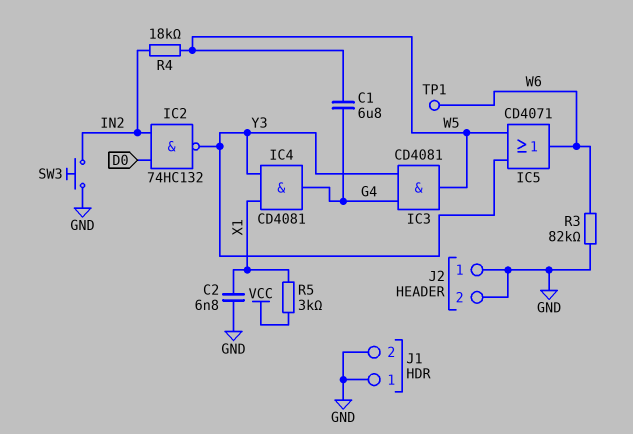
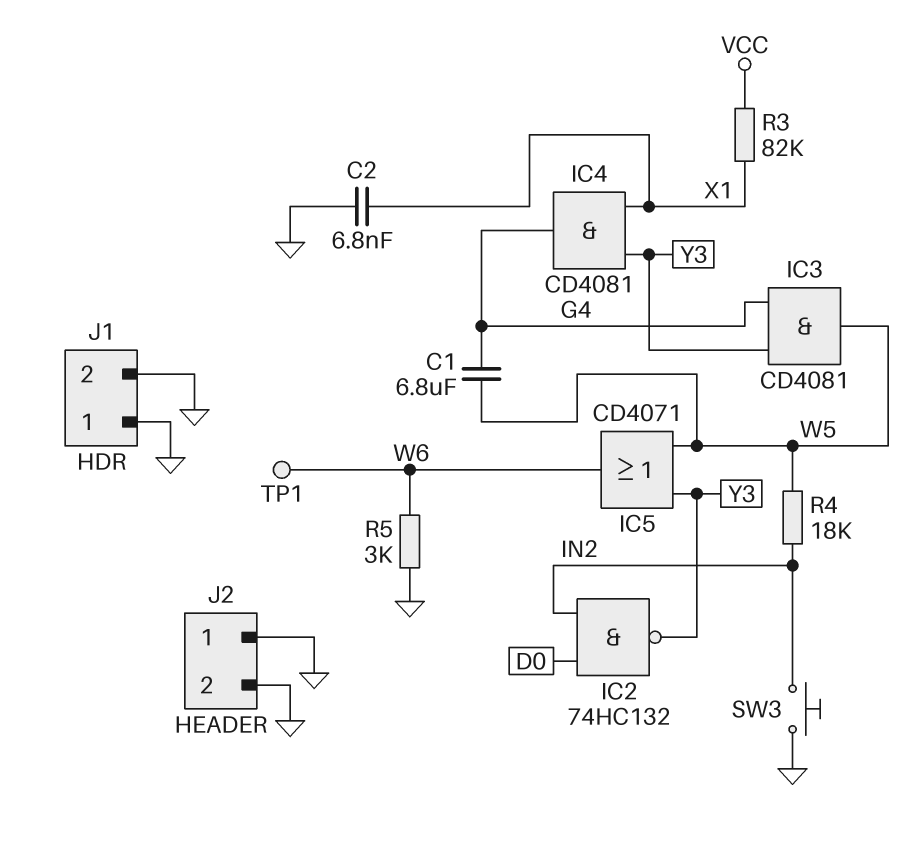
R3: 82k (GND, W6) -> 82k (VCC, X1)
R5: 3k (VCC, X1) -> 3k (GND, W6)

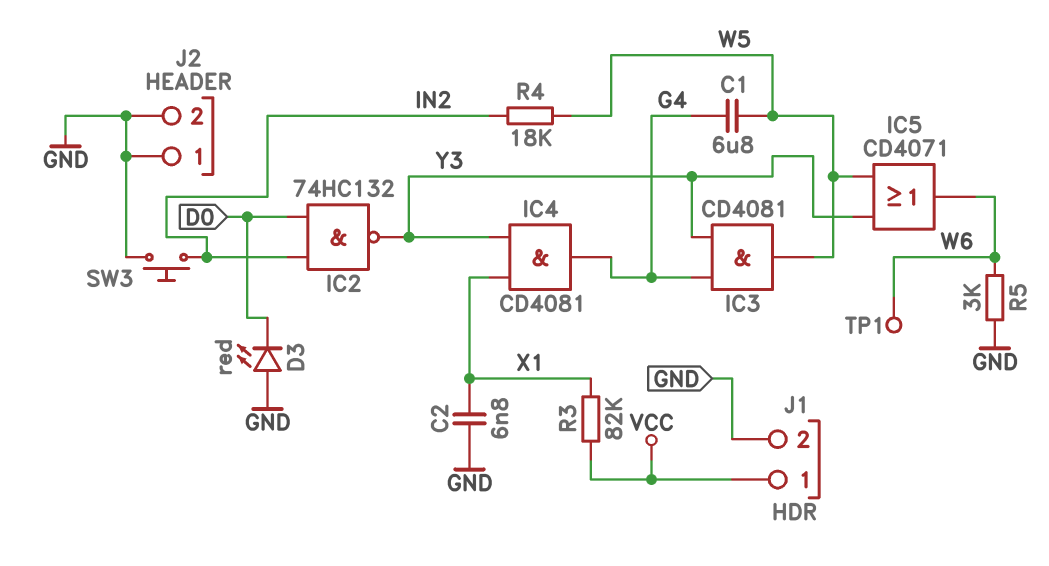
D3: none -> LED red (A GND, K D0)
J1 pin 1: GND -> VCC

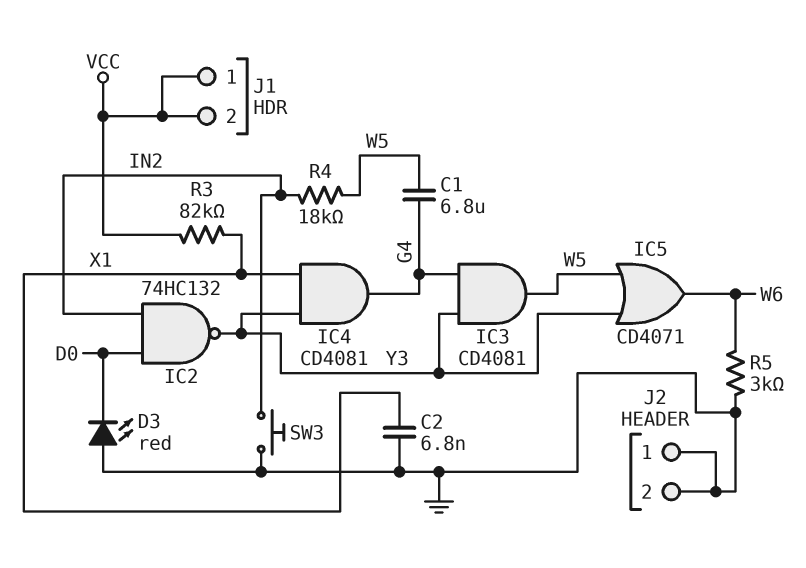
J1 pin 2: GND -> VCC
TP1: test point (W6) -> none

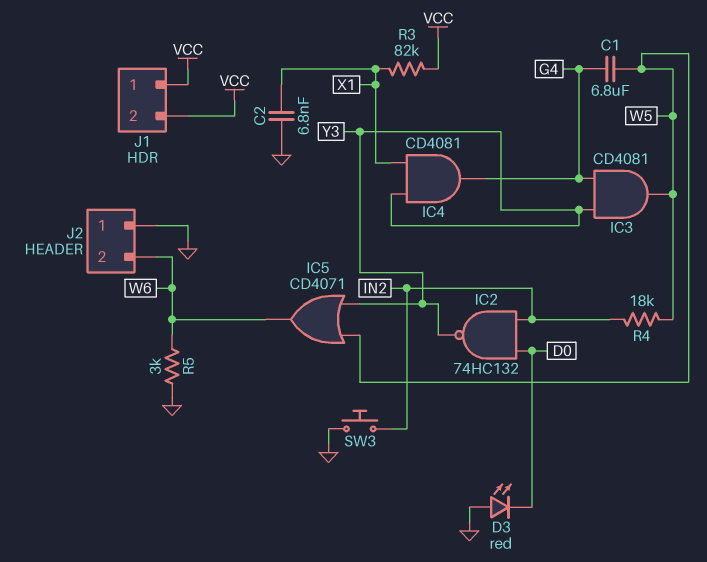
J2 pin 2: GND -> W6

